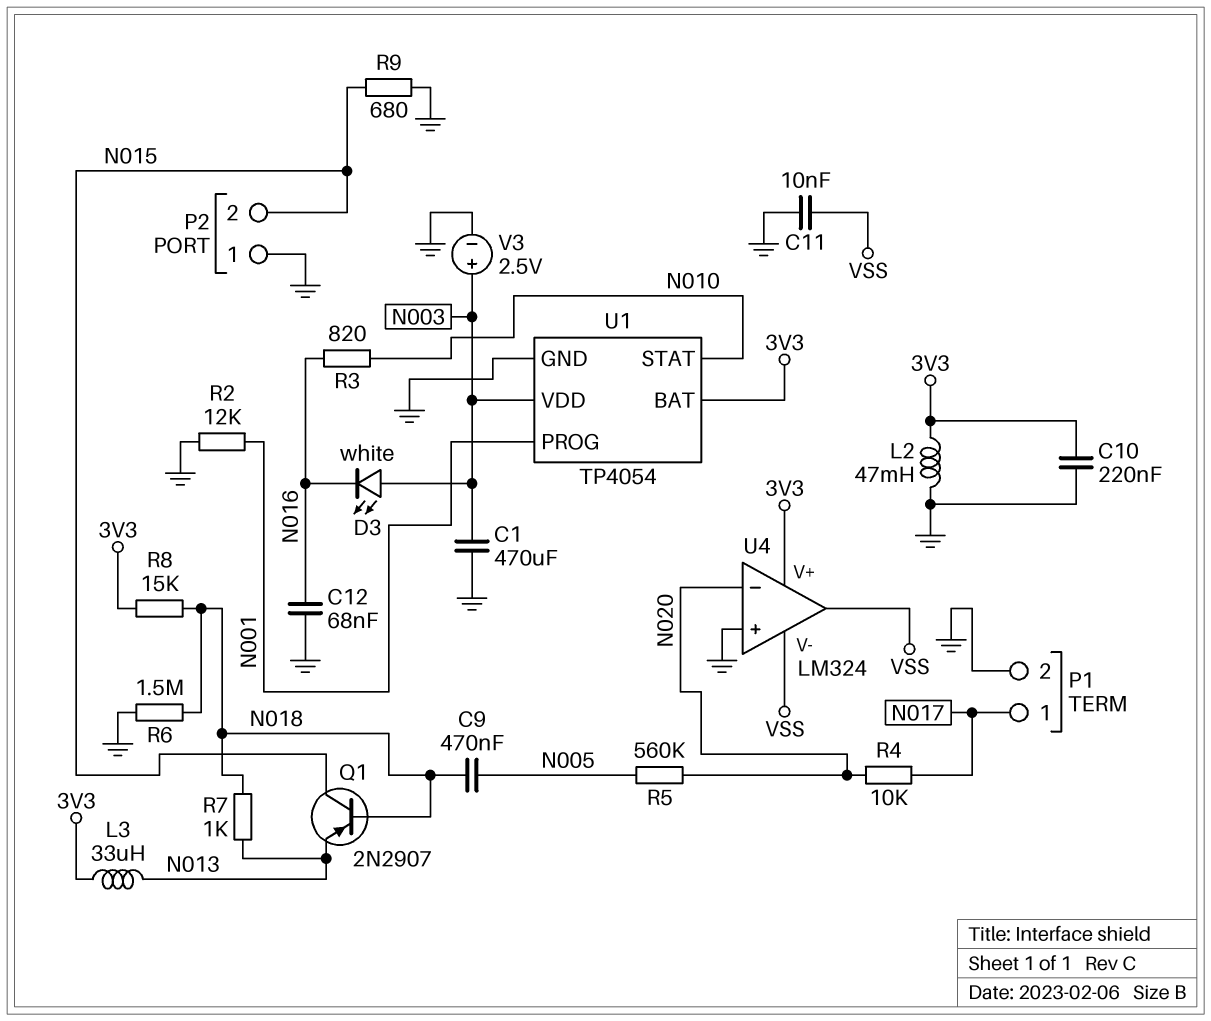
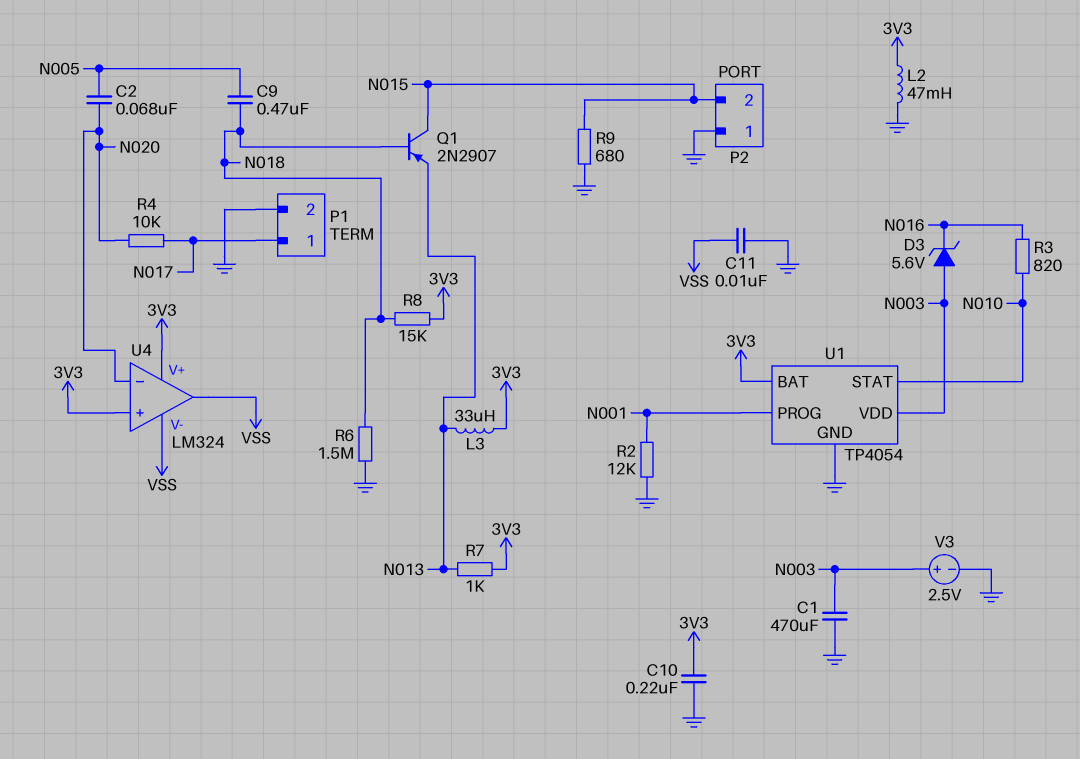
C2: none -> 68nF (N005, N020)
C12: 68nF (GND, N016) -> none
D3: LED white (A N003, K N016) -> zener 5.6V (A N003, K N016)
R5: 560k (N005, N020) -> none
R7: 1k (N013, N018) -> 1k (3V3, N013)
U4 pin in+: GND -> 3V3

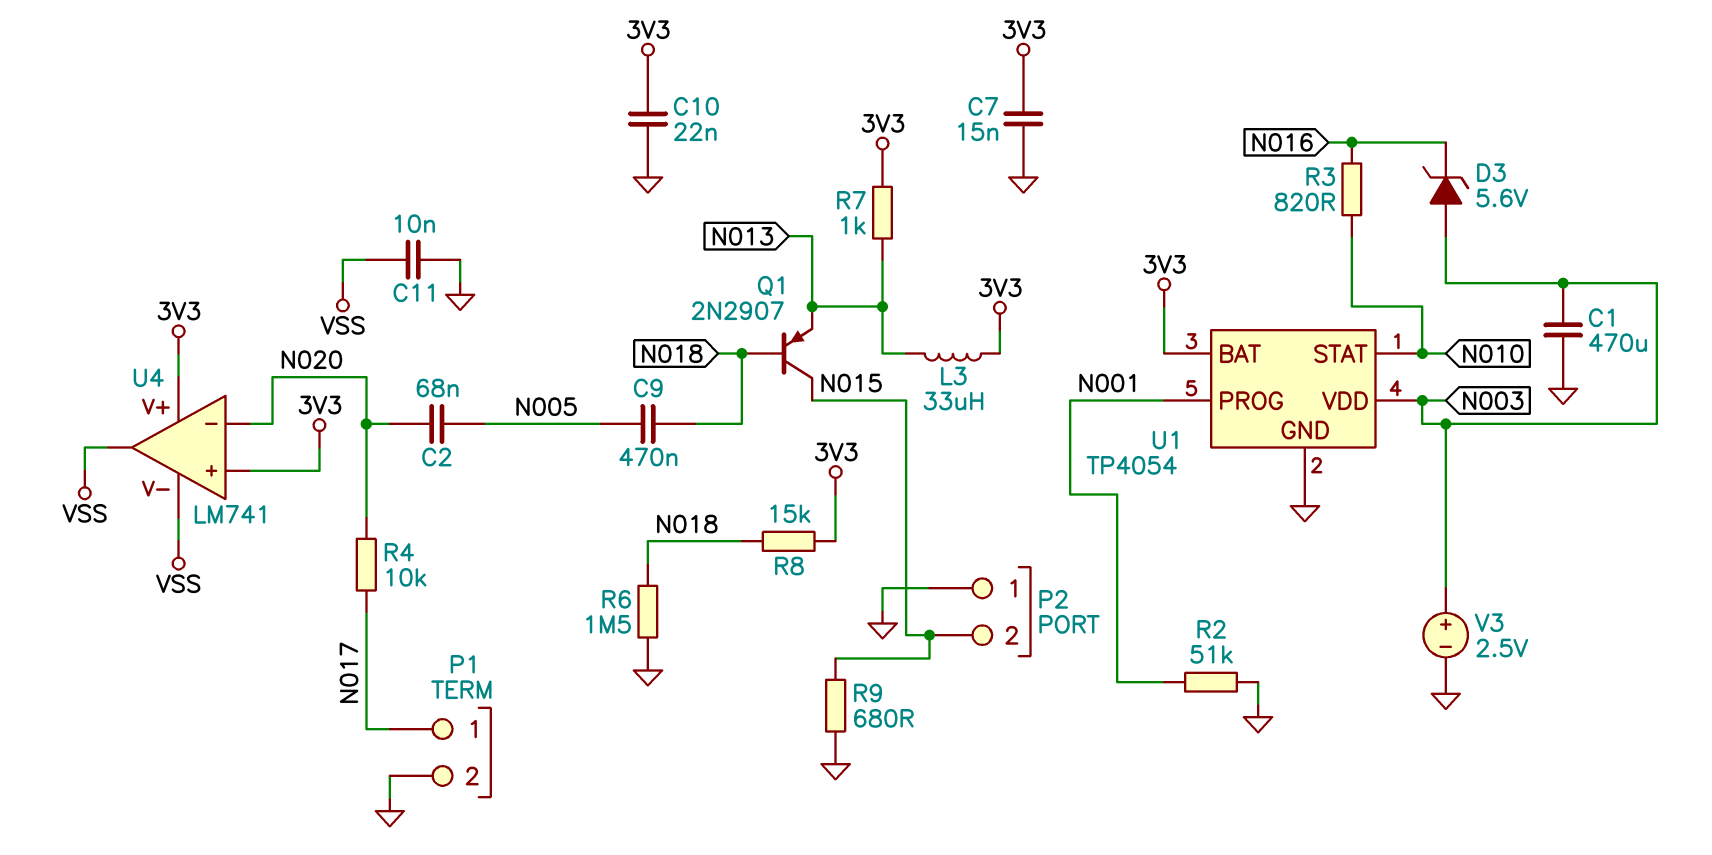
C7: none -> 15nF (3V3, GND)
C10: 220nF (3V3, GND) -> 22nF (3V3, GND)
L2: 47mH (3V3, GND) -> none
R2: 12k (GND, N001) -> 51k (GND, N001)
U4: LM324 -> LM741

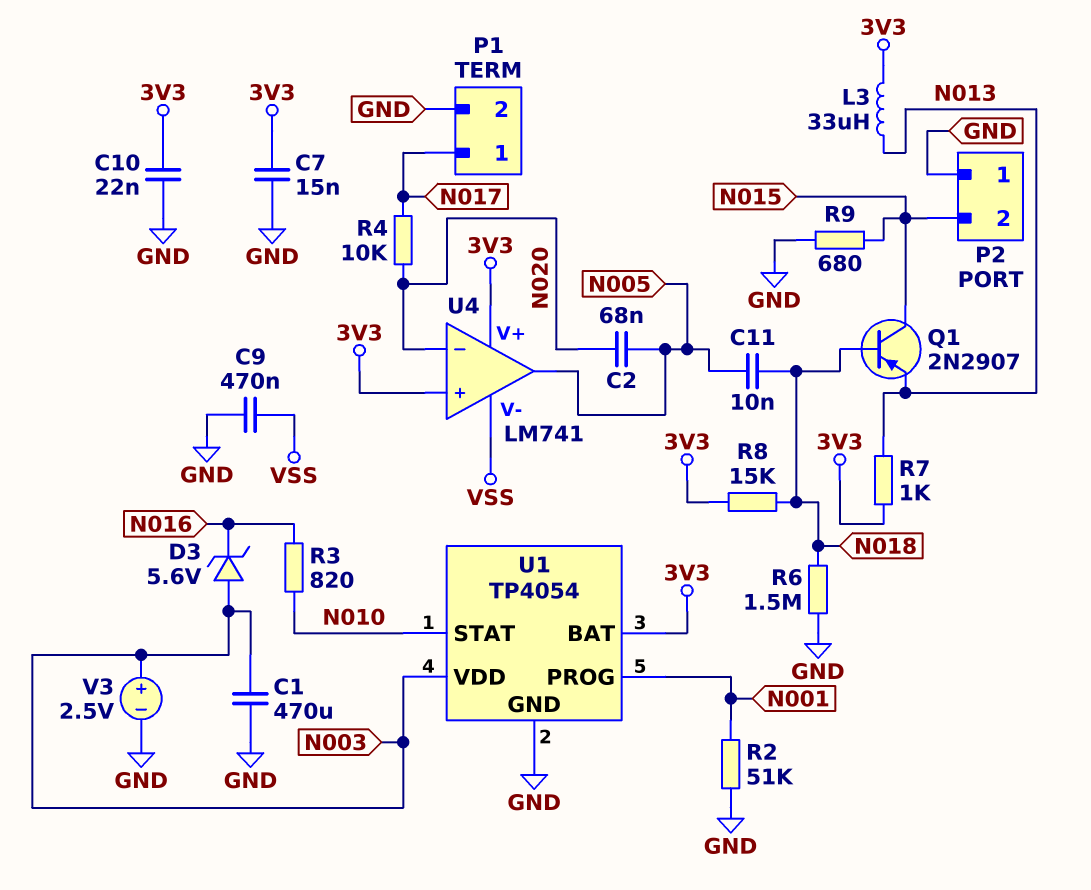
C9: 470nF (N005, N018) -> 470nF (GND, VSS)
C11: 10nF (GND, VSS) -> 10nF (N005, N018)
U4 pin out: VSS -> N005

